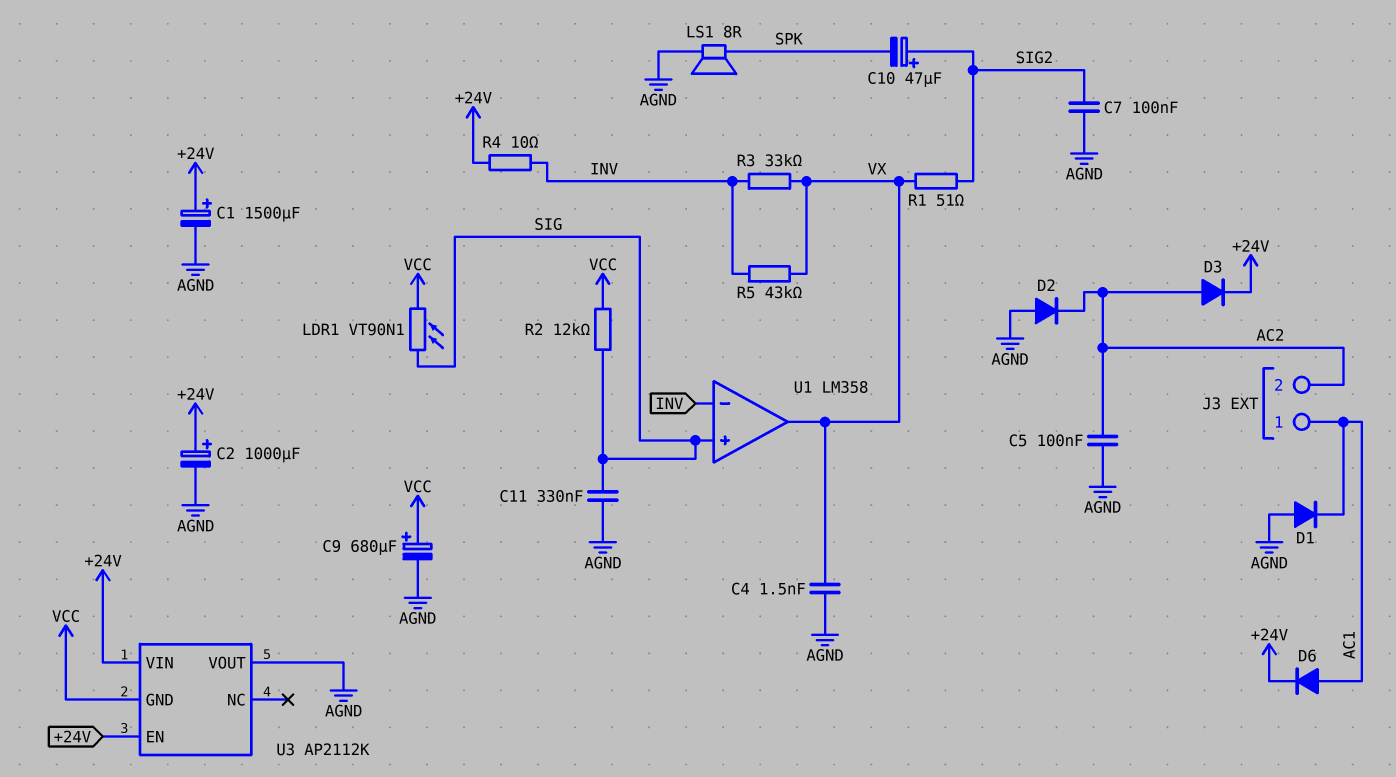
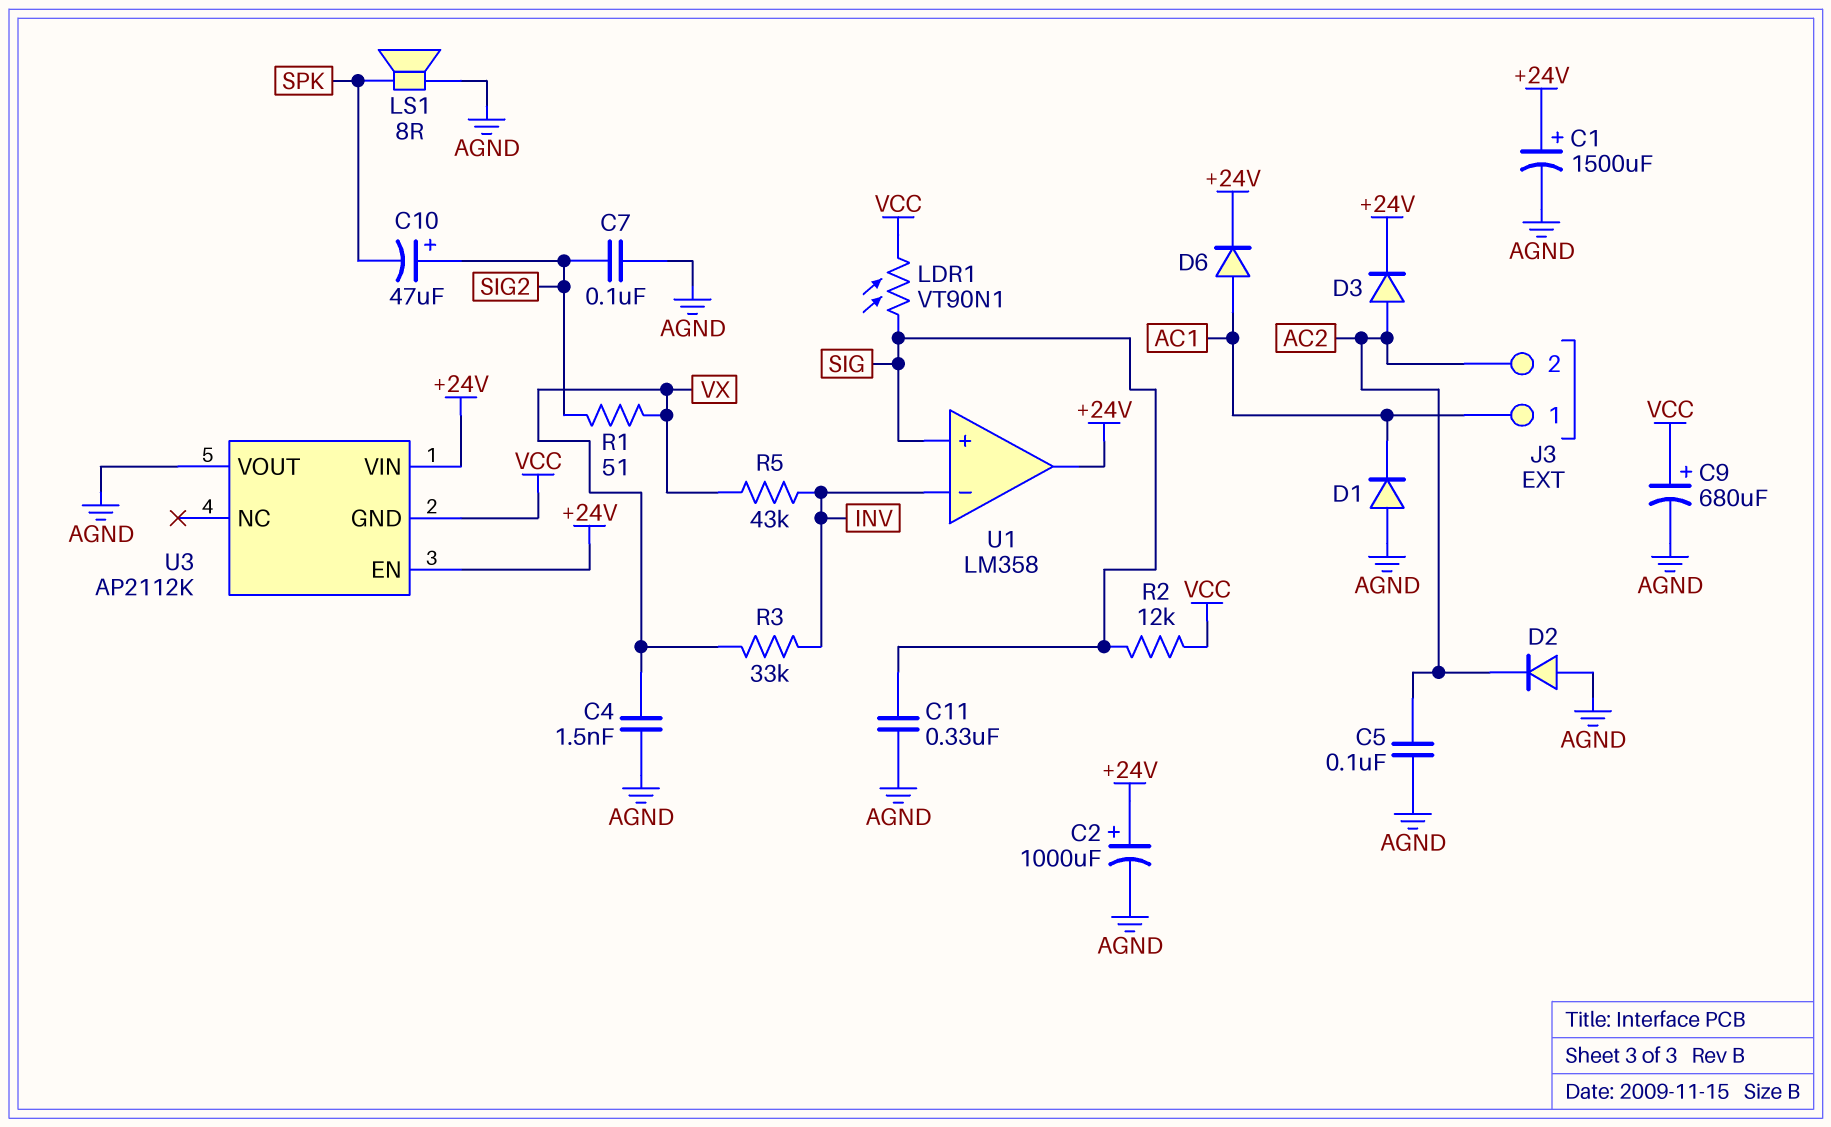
R4: 10 (+24V, INV) -> none
U1 pin out: VX -> +24V

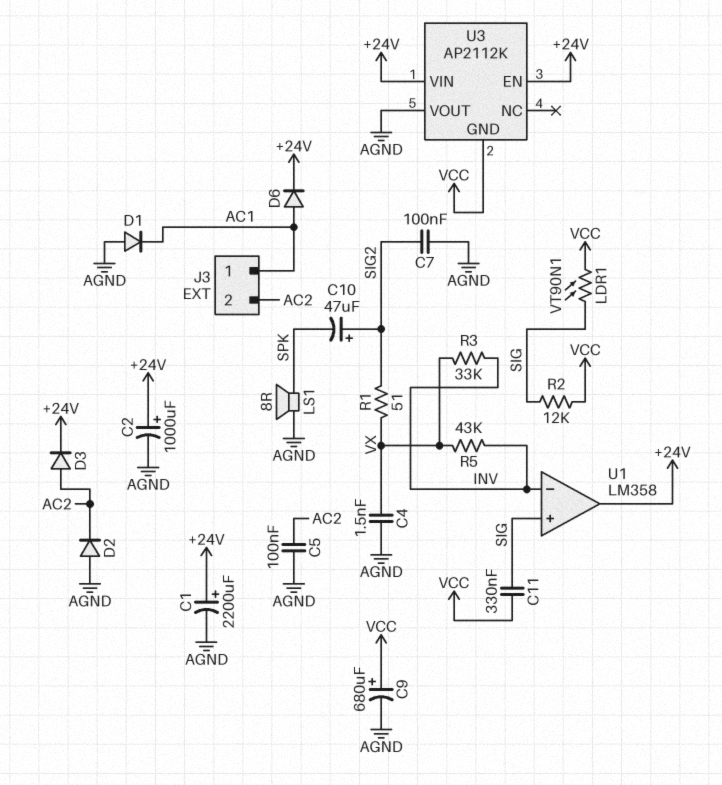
C1: 1500uF (plus +24V, minus AGND) -> 2200uF (plus +24V, minus AGND)
C11: 330nF (AGND, SIG) -> 330nF (SIG, VCC)

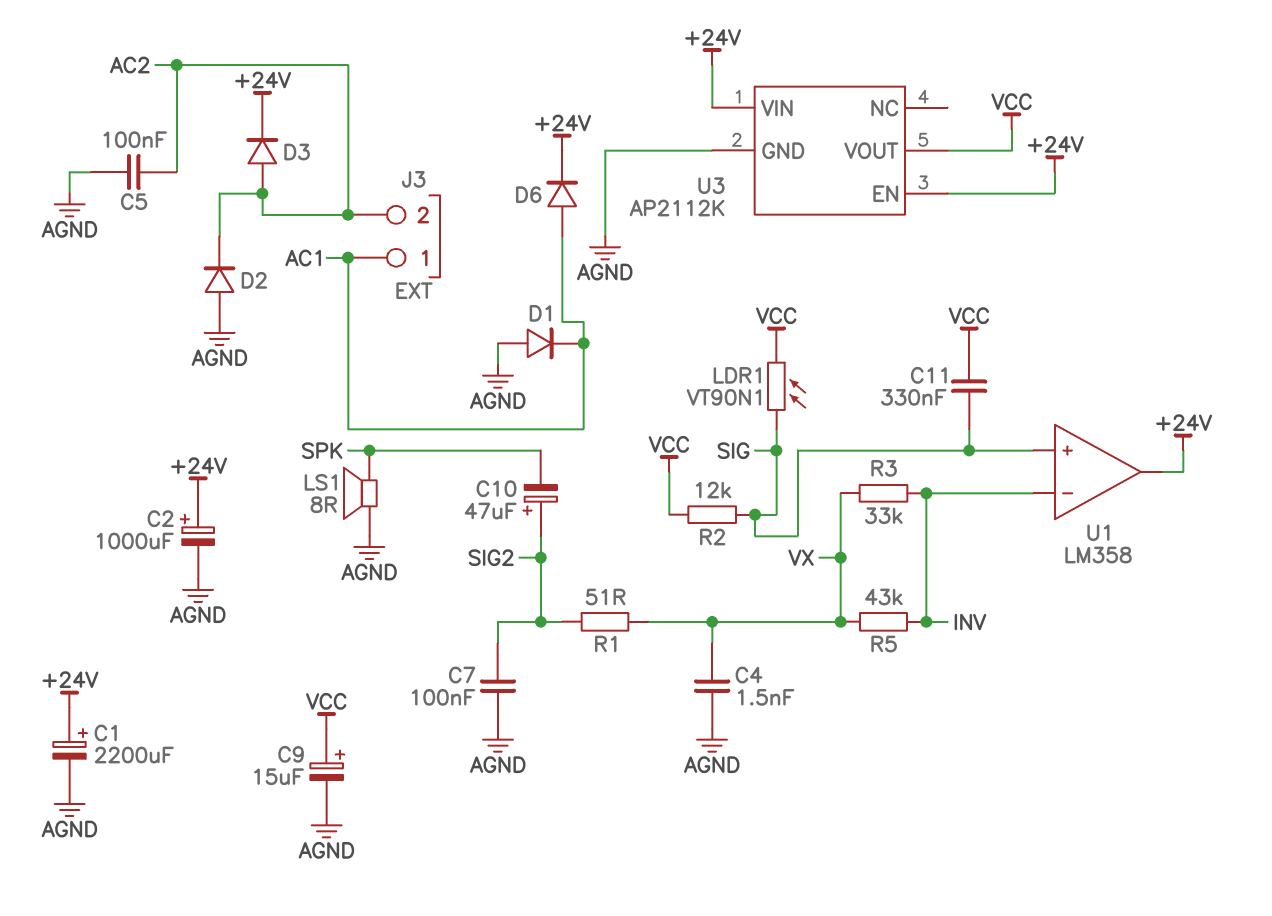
C9: 680uF (plus VCC, minus AGND) -> 15uF (plus VCC, minus AGND)
U3 pin GND: VCC -> AGND
U3 pin VOUT: AGND -> VCC

